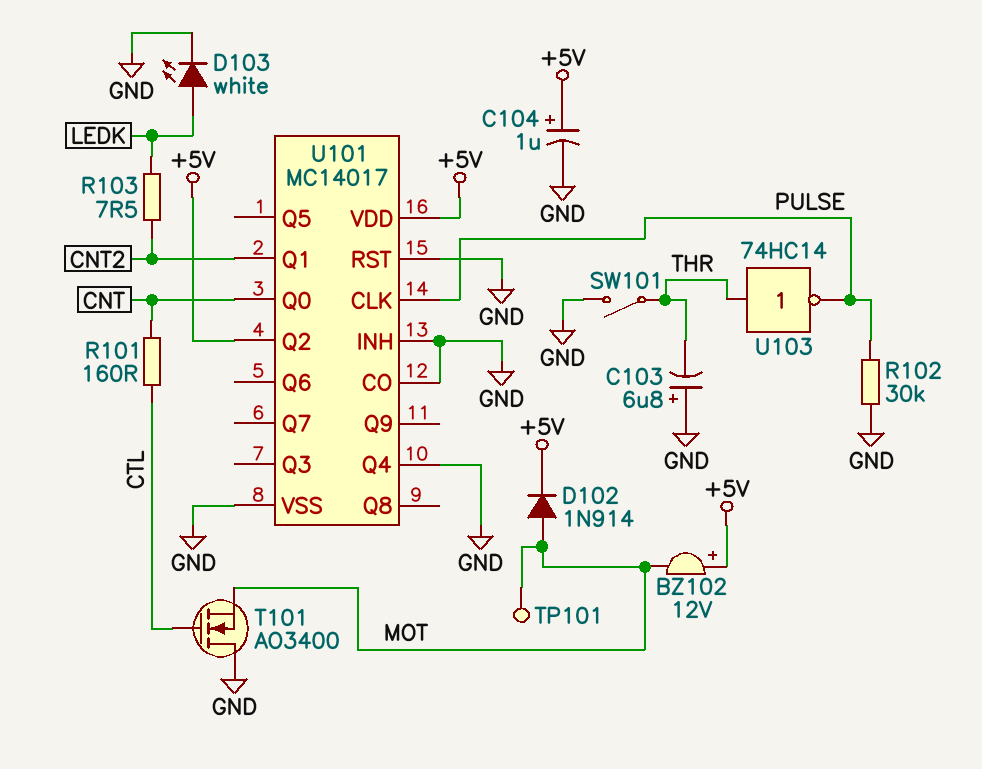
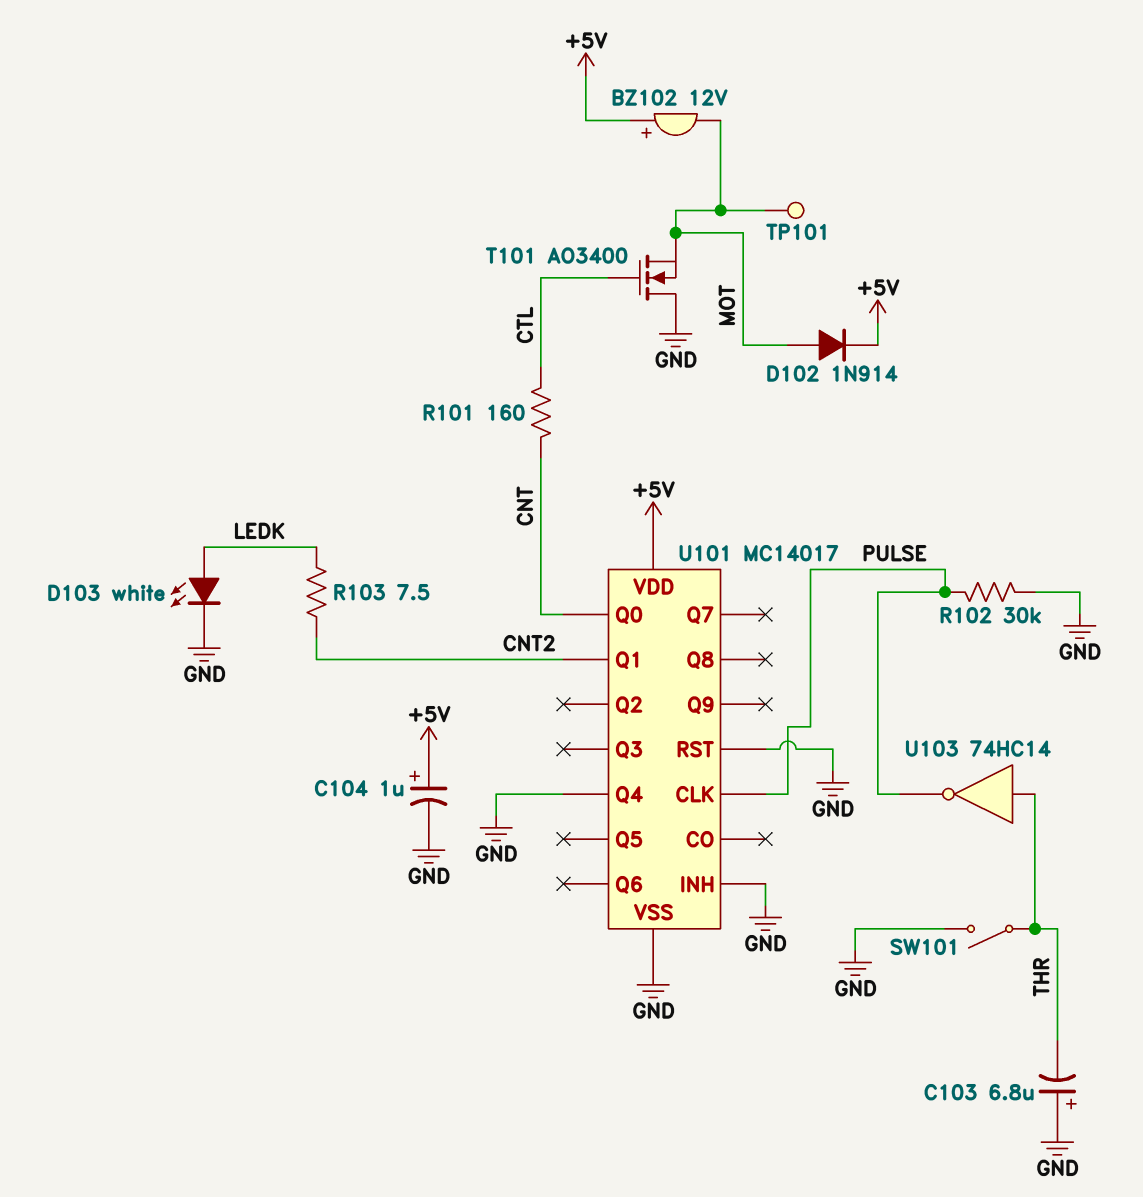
U101 pin CO: GND -> none
U101 pin Q2: +5V -> none

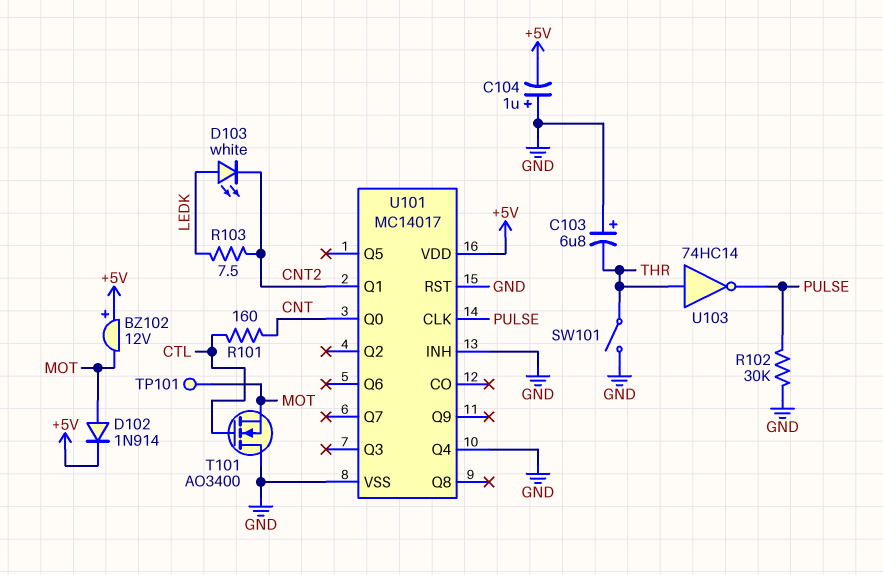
C104: 1uF (plus +5V, minus GND) -> 1uF (plus GND, minus +5V)
D103: LED white (A LEDK, K GND) -> LED white (A LEDK, K CNT2)

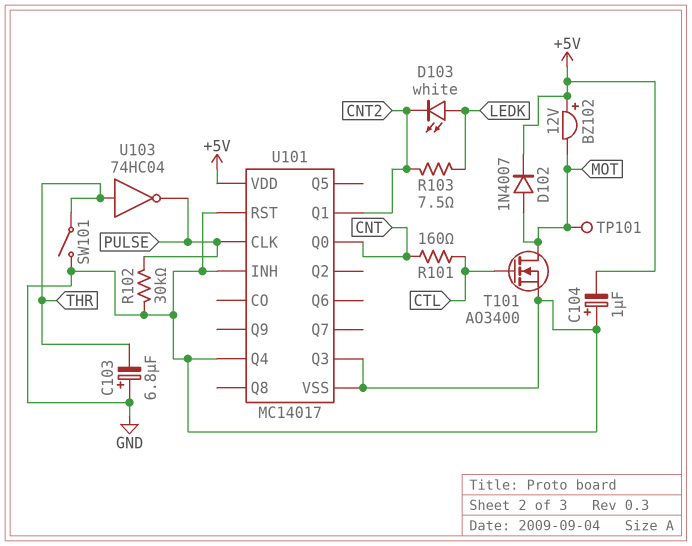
D102: diode 1N914 (A MOT, K +5V) -> diode 1N4007 (A MOT, K +5V)
T101: NMOS AO3400 (G CTL, D GND, S MOT) -> NMOS AO3400 (G CTL, D MOT, S GND)
U101 pin Q3: none -> GND
U103: NOT 74HC14 (in THR, out PULSE) -> NOT 74HC04 (in THR, out PULSE)

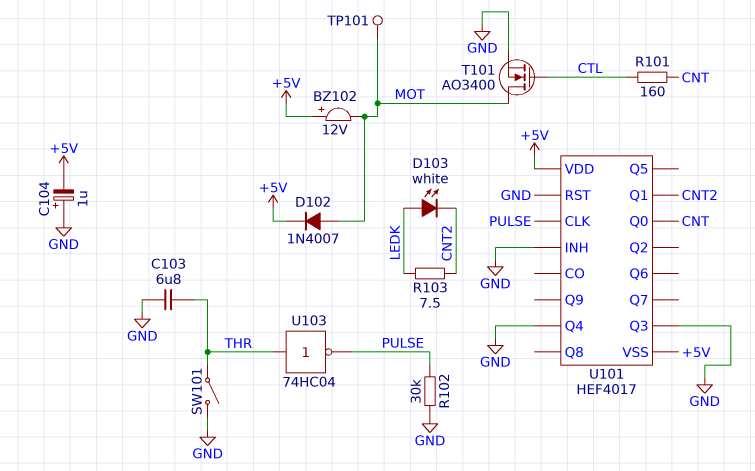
C103: 6.8uF (plus GND, minus THR) -> 6.8uF (GND, THR)
U101: MC14017 -> HEF4017
U101 pin VSS: GND -> +5V

